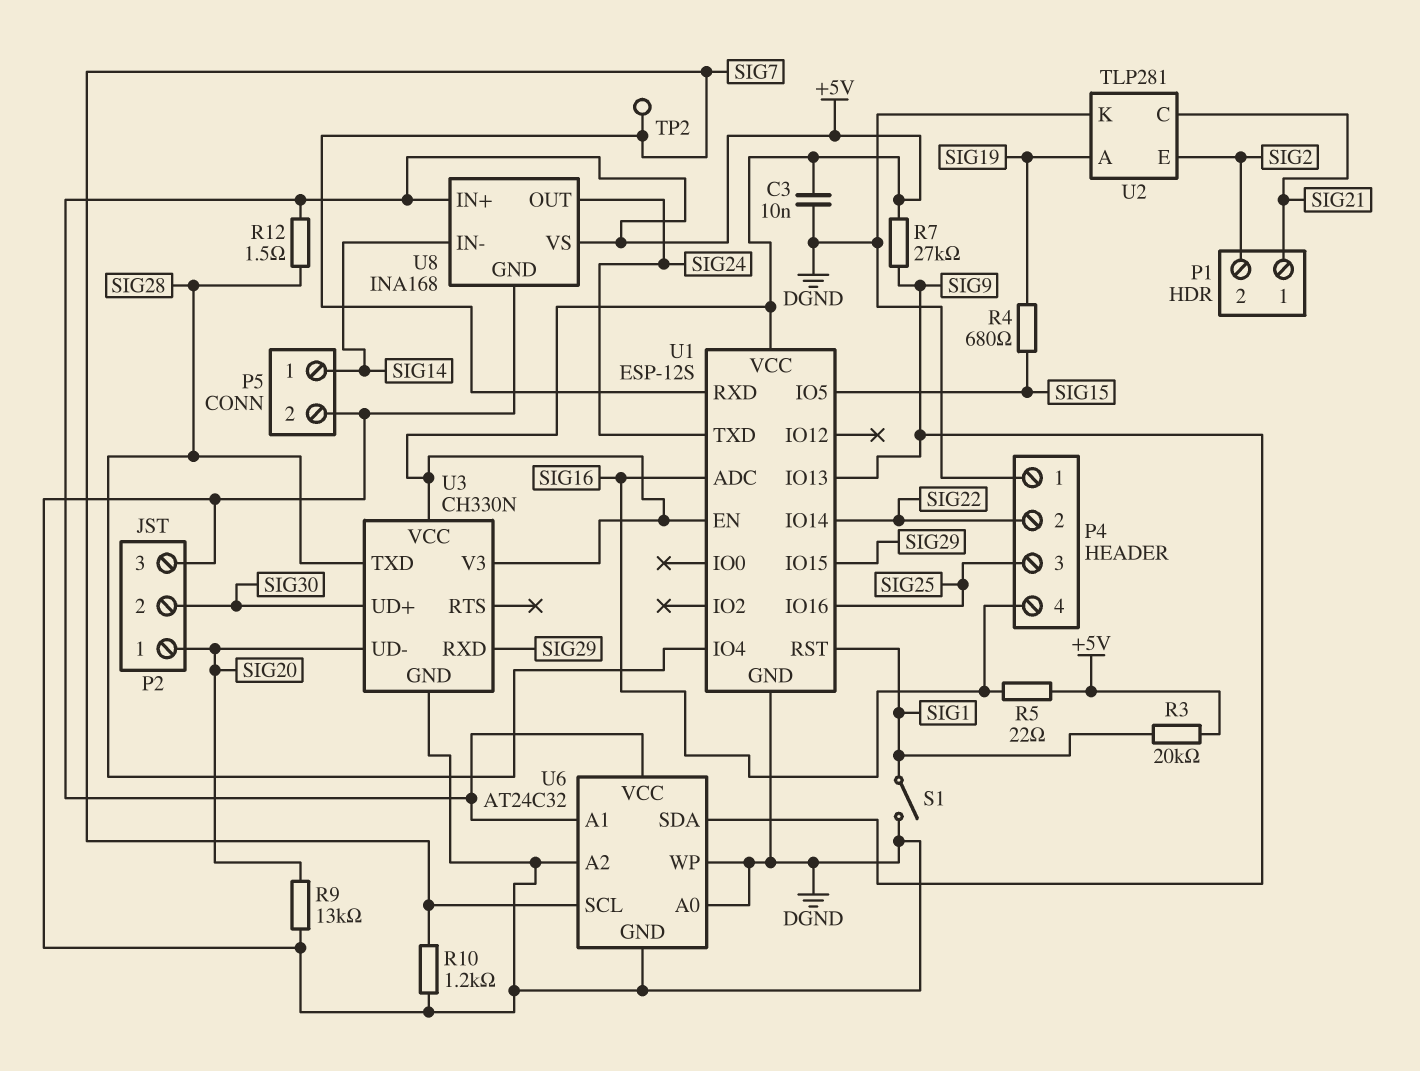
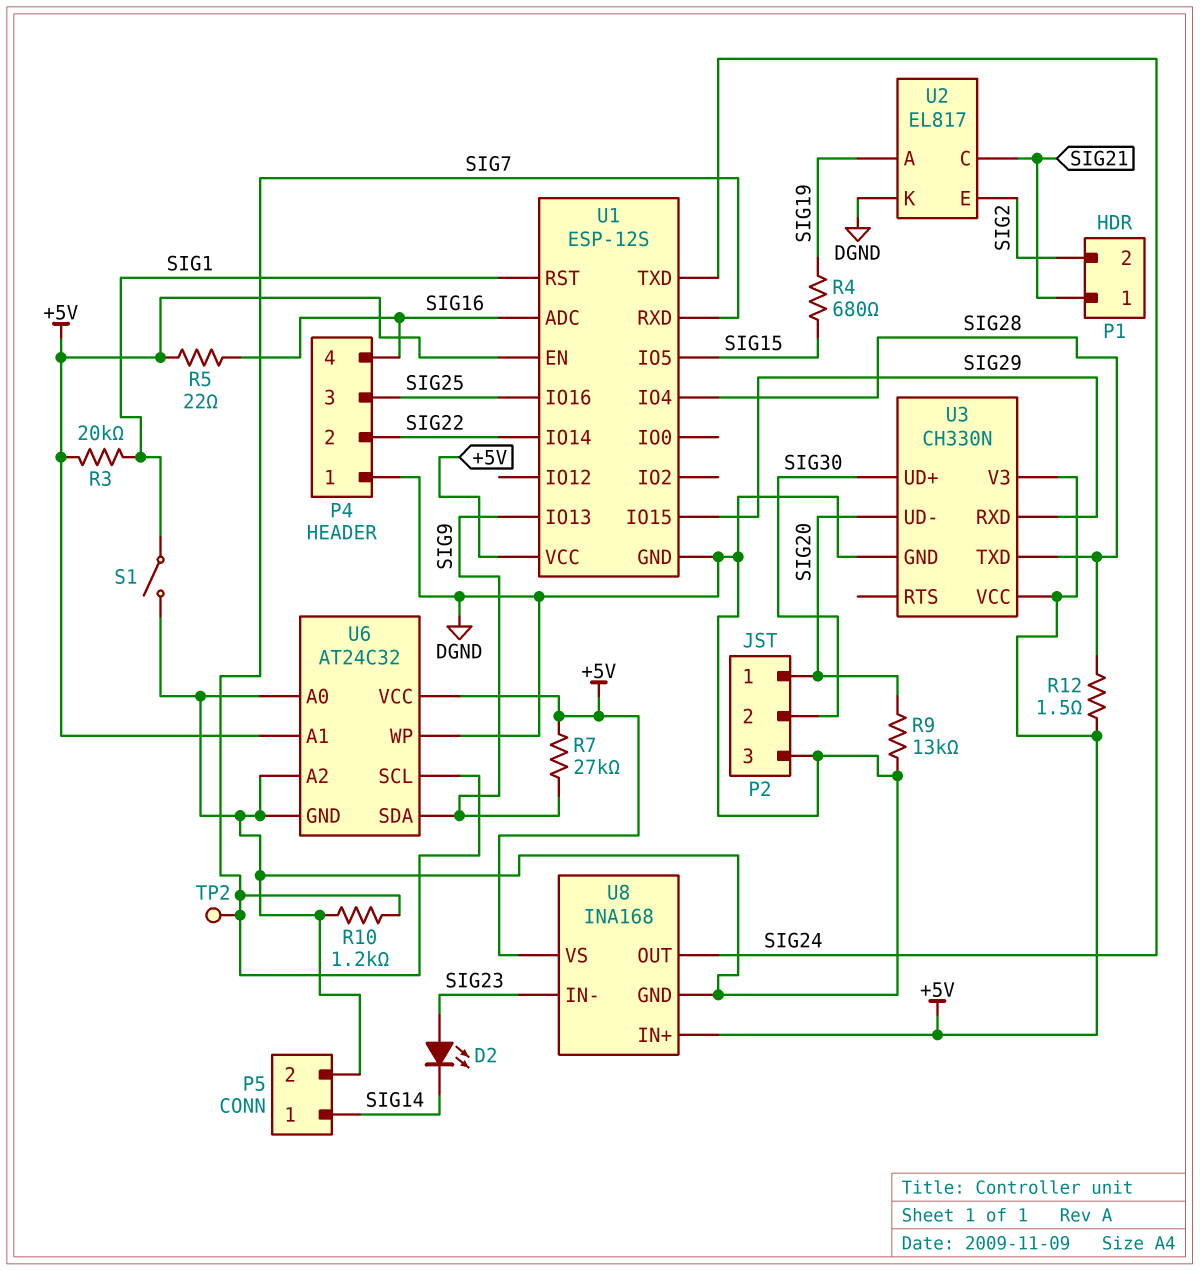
C3: 10nF (+5V, DGND) -> none
D2: none -> LED (A SIG23, K SIG14)
U2: TLP281 -> EL817
U8 pin IN-: SIG14 -> SIG23

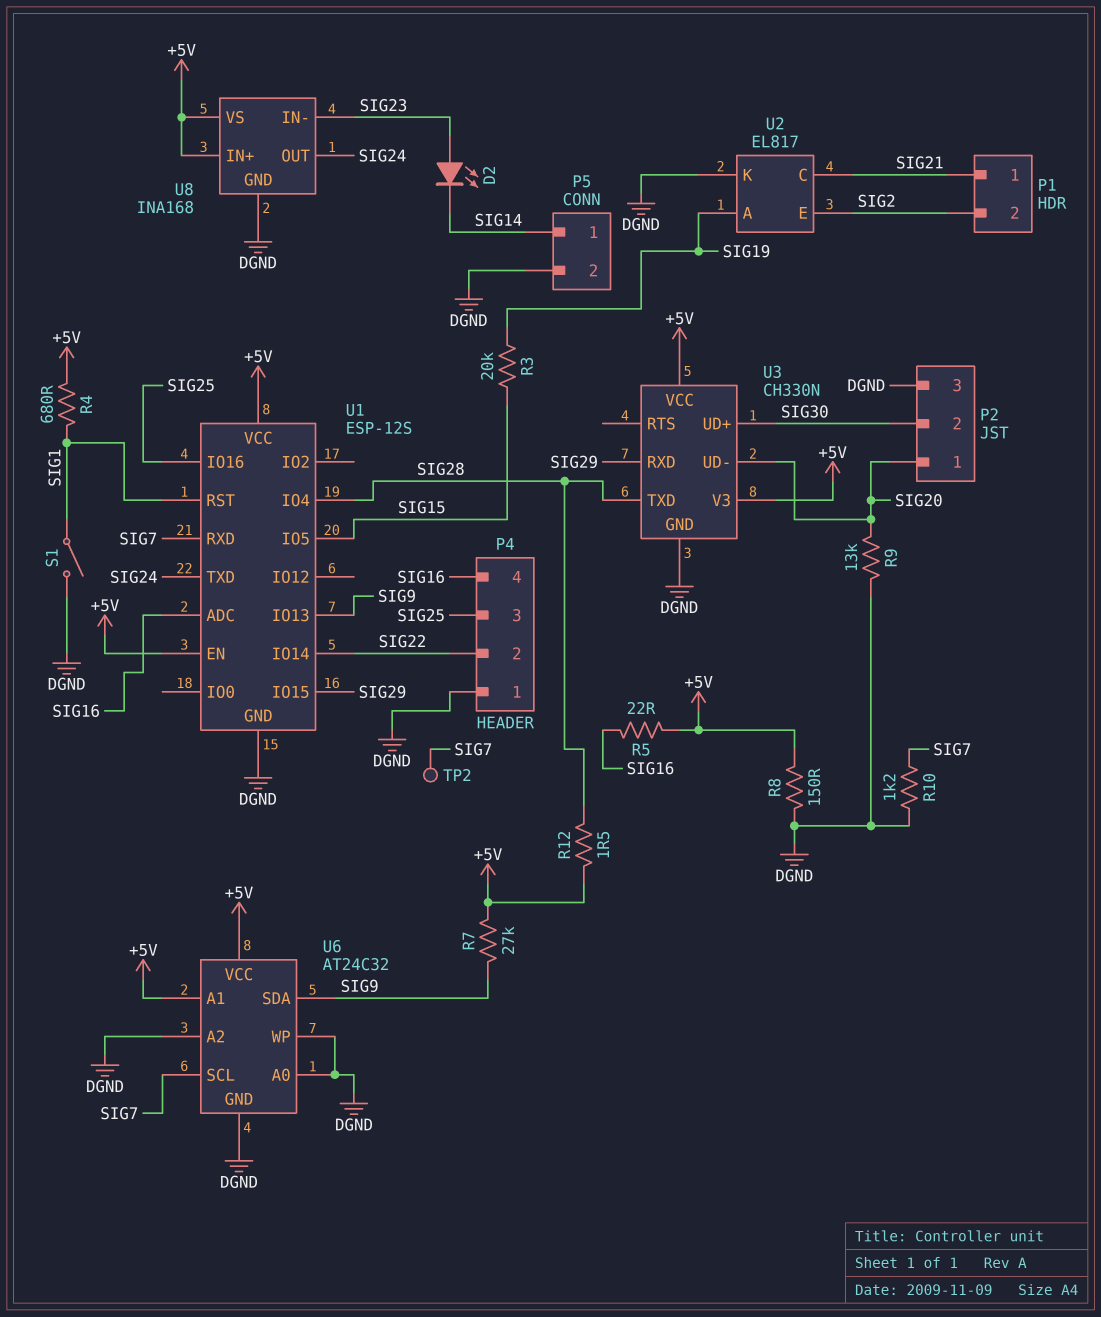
R3: 20k (+5V, SIG1) -> 20k (SIG15, SIG19)
R4: 680 (SIG15, SIG19) -> 680 (+5V, SIG1)
R8: none -> 150 (+5V, DGND)

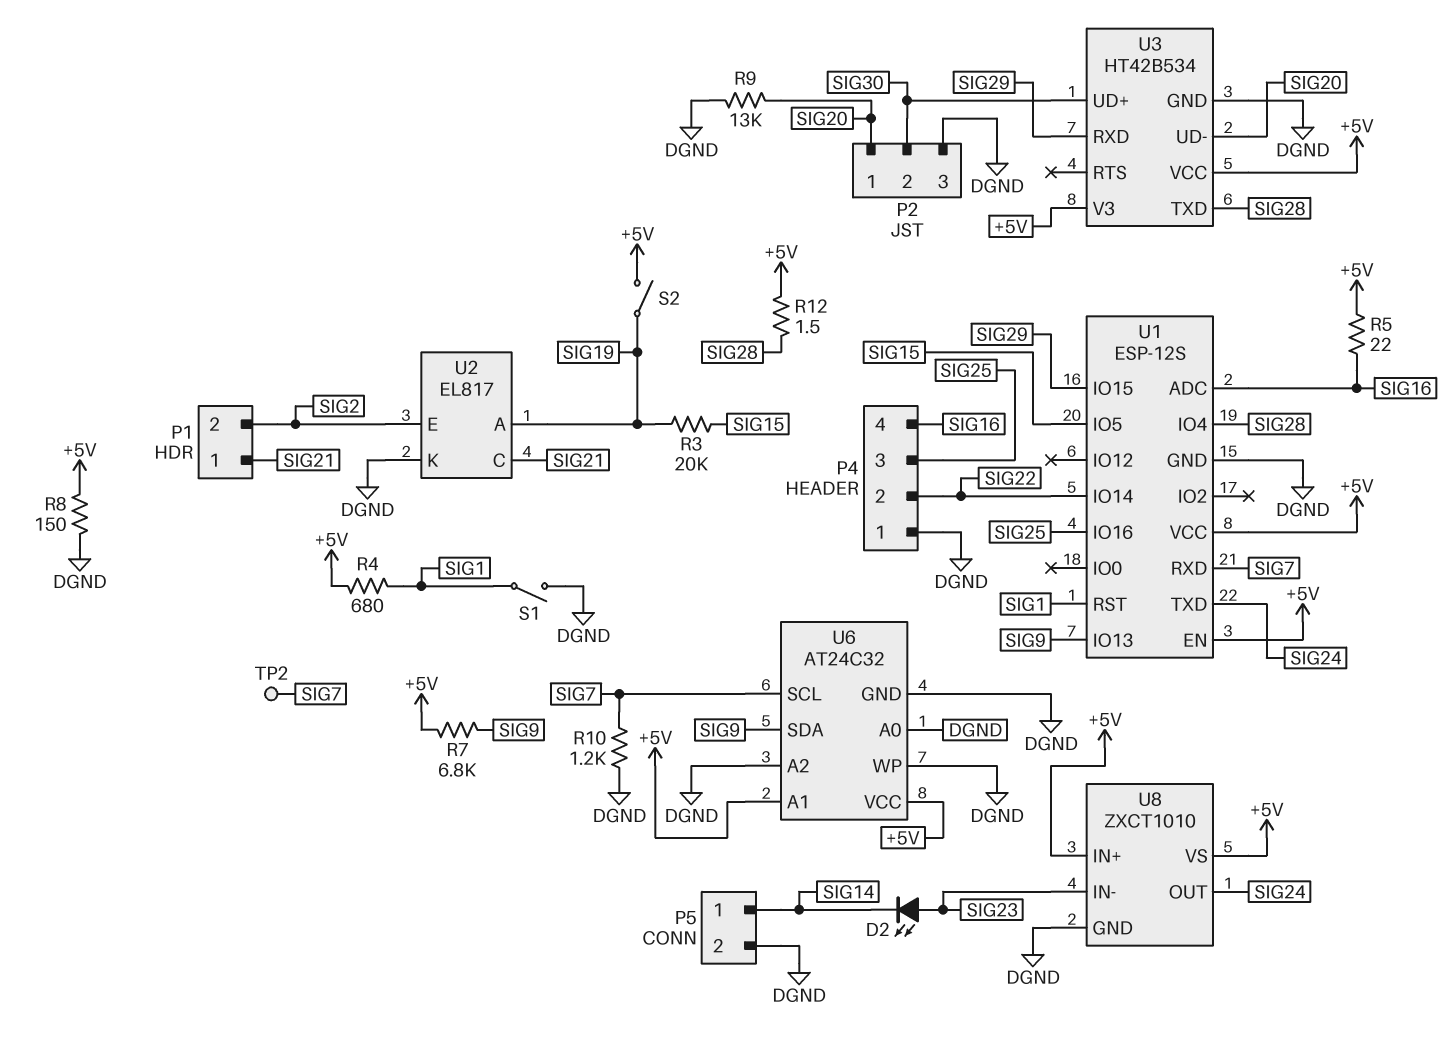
R7: 27k (+5V, SIG9) -> 6.8k (+5V, SIG9)
S2: none -> switch (+5V, SIG19)
U3: CH330N -> HT42B534
U8: INA168 -> ZXCT1010

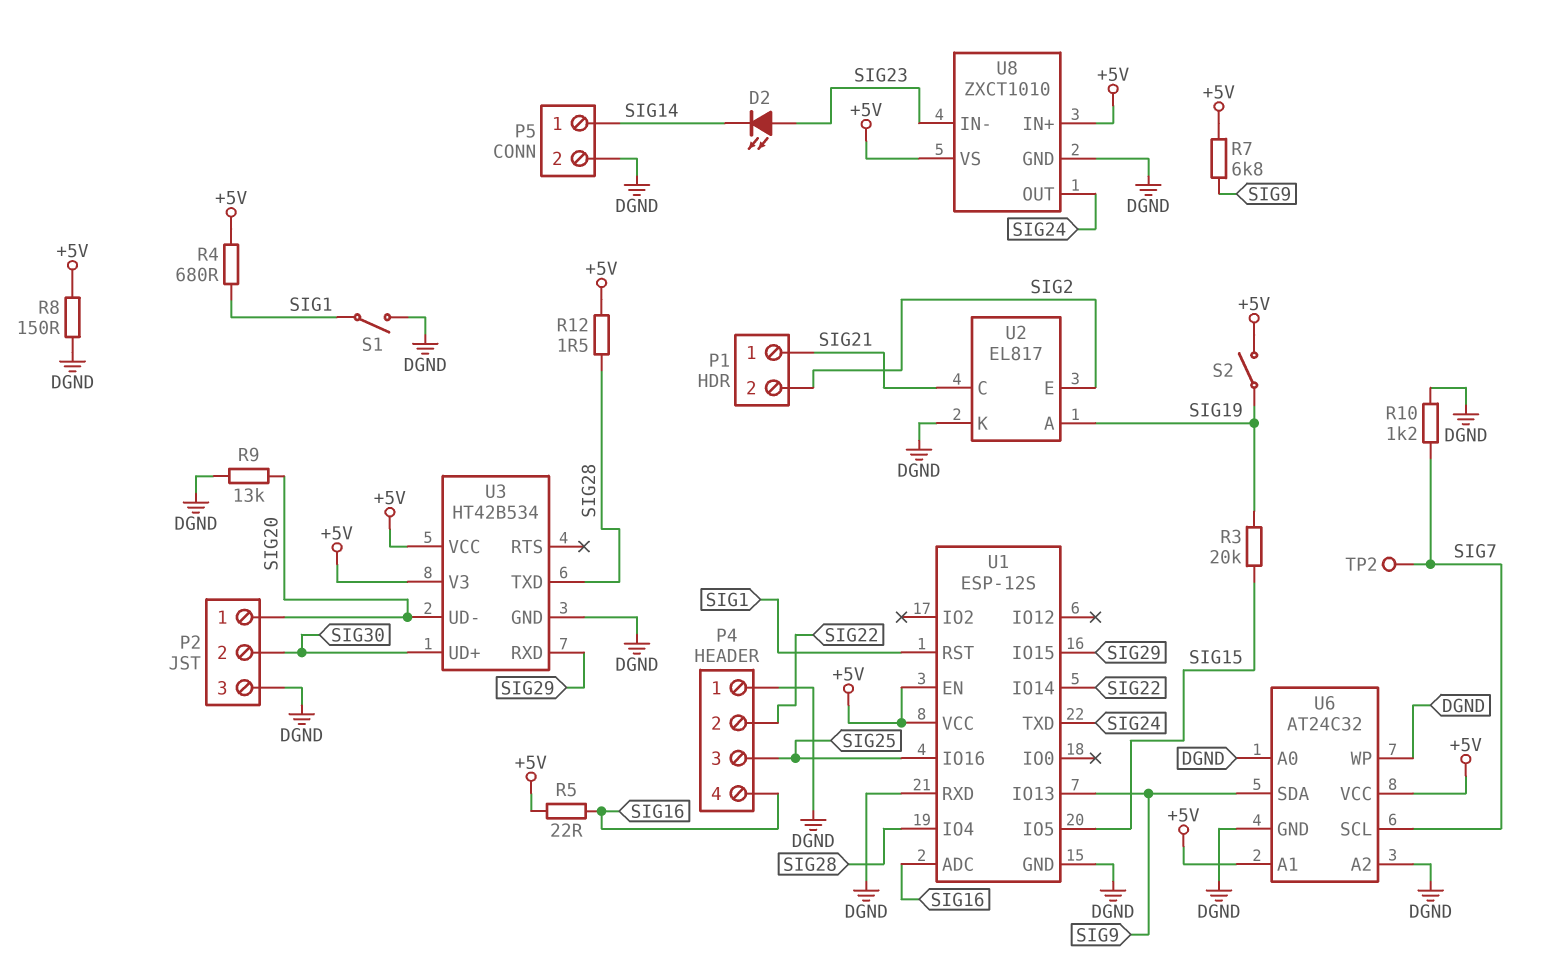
U1 pin RXD: SIG7 -> DGND

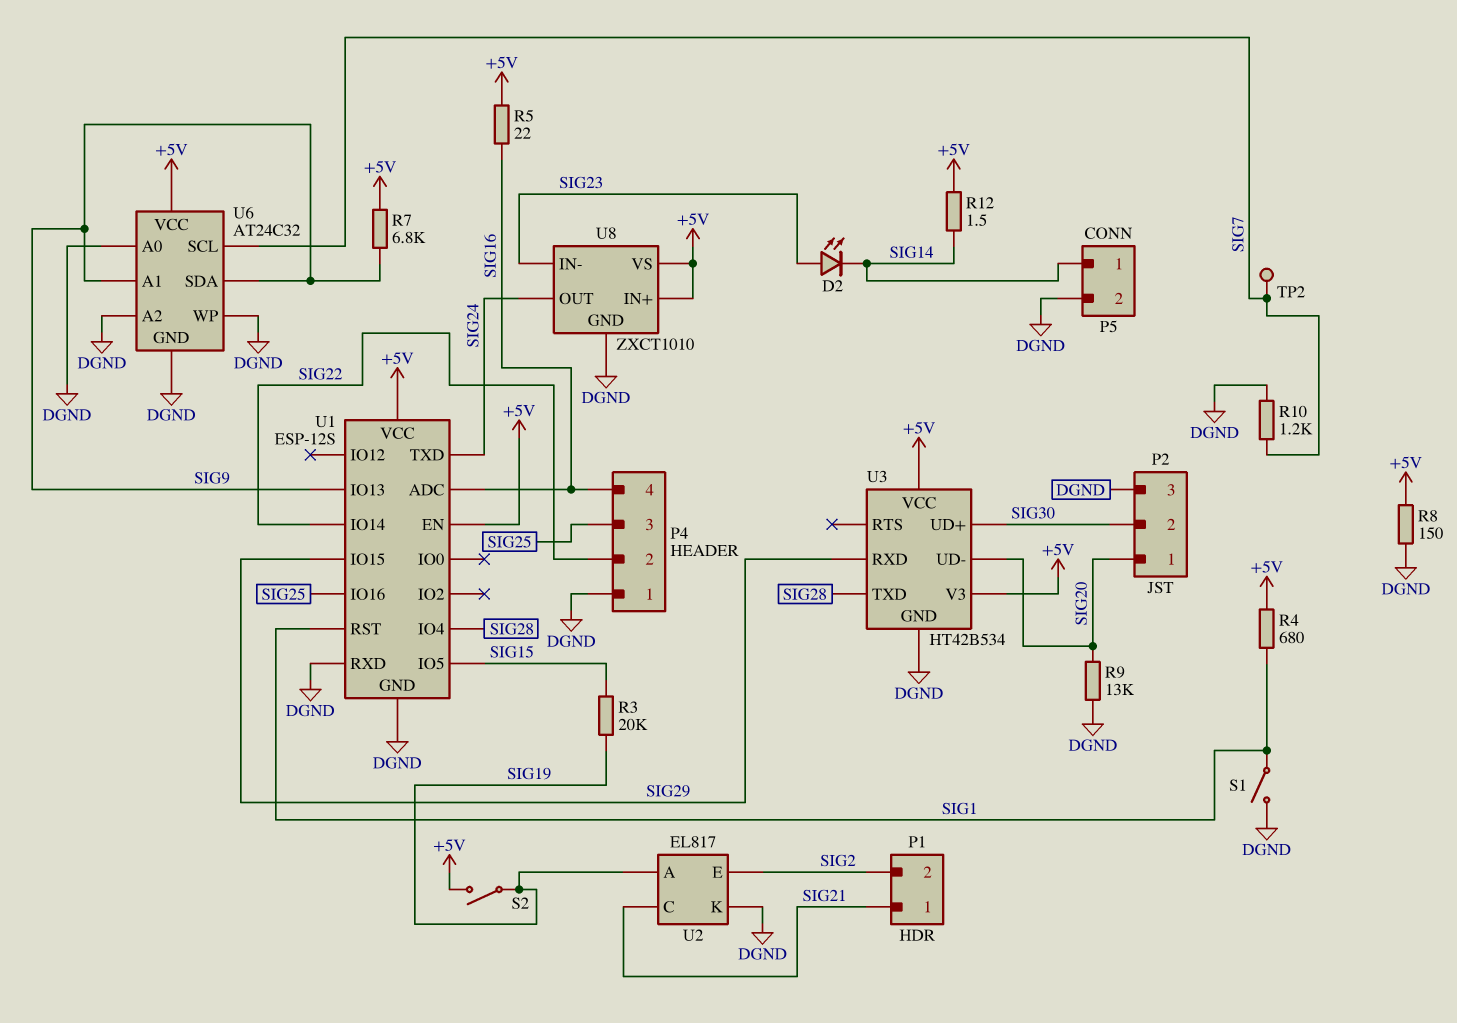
R12: 1.5 (+5V, SIG28) -> 1.5 (+5V, SIG14)
U6 pin A1: +5V -> SIG9

